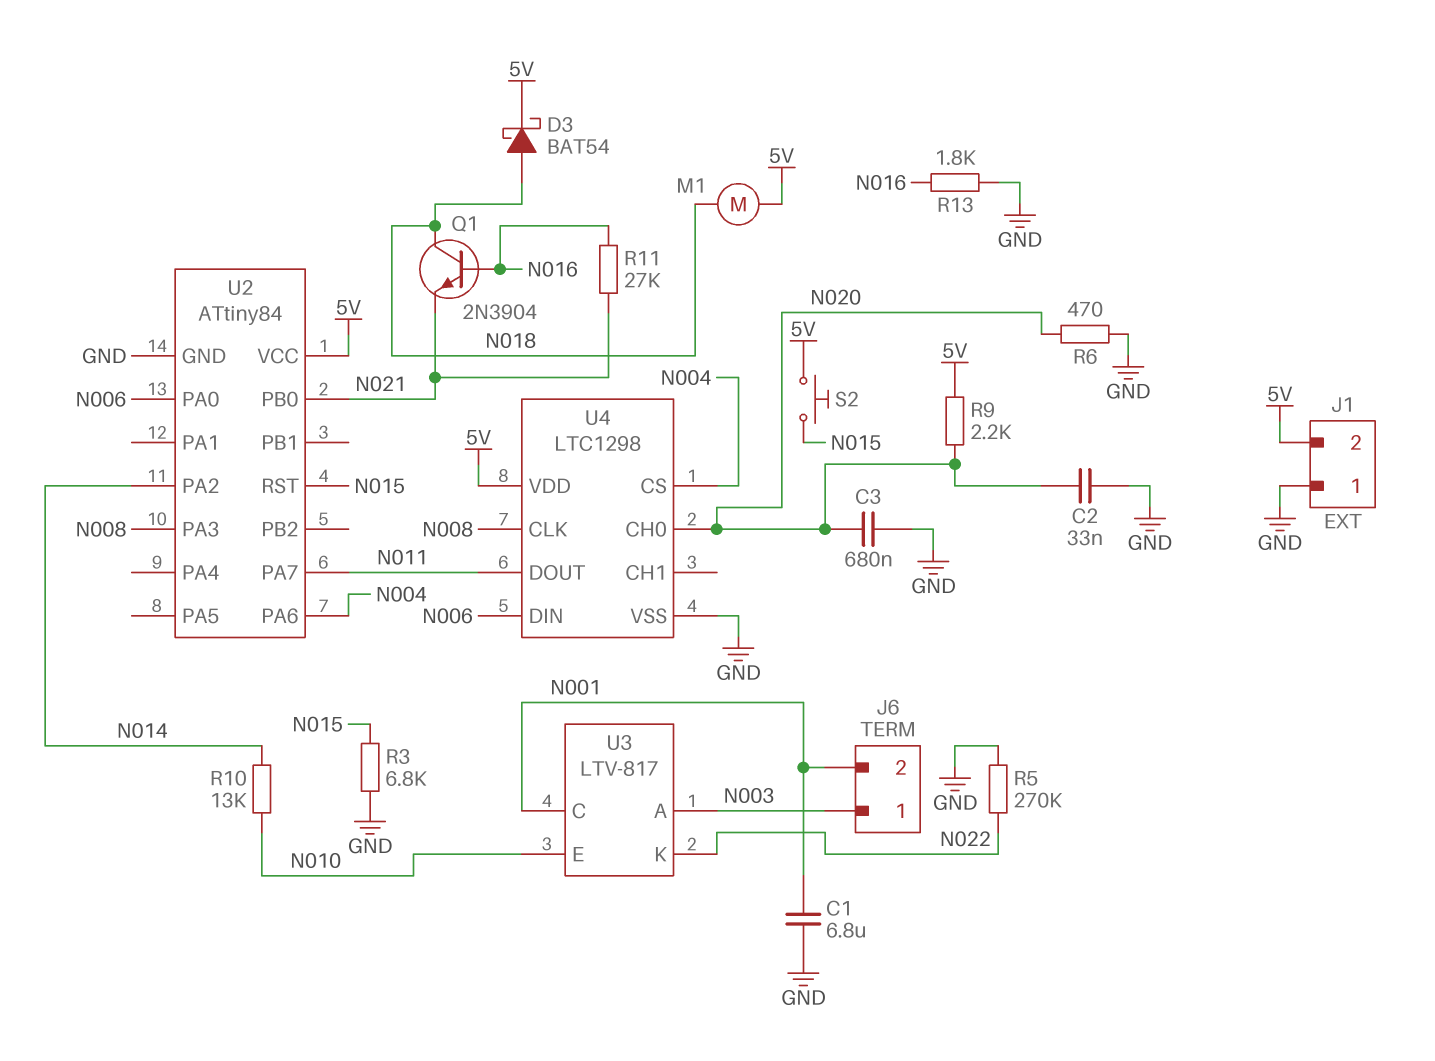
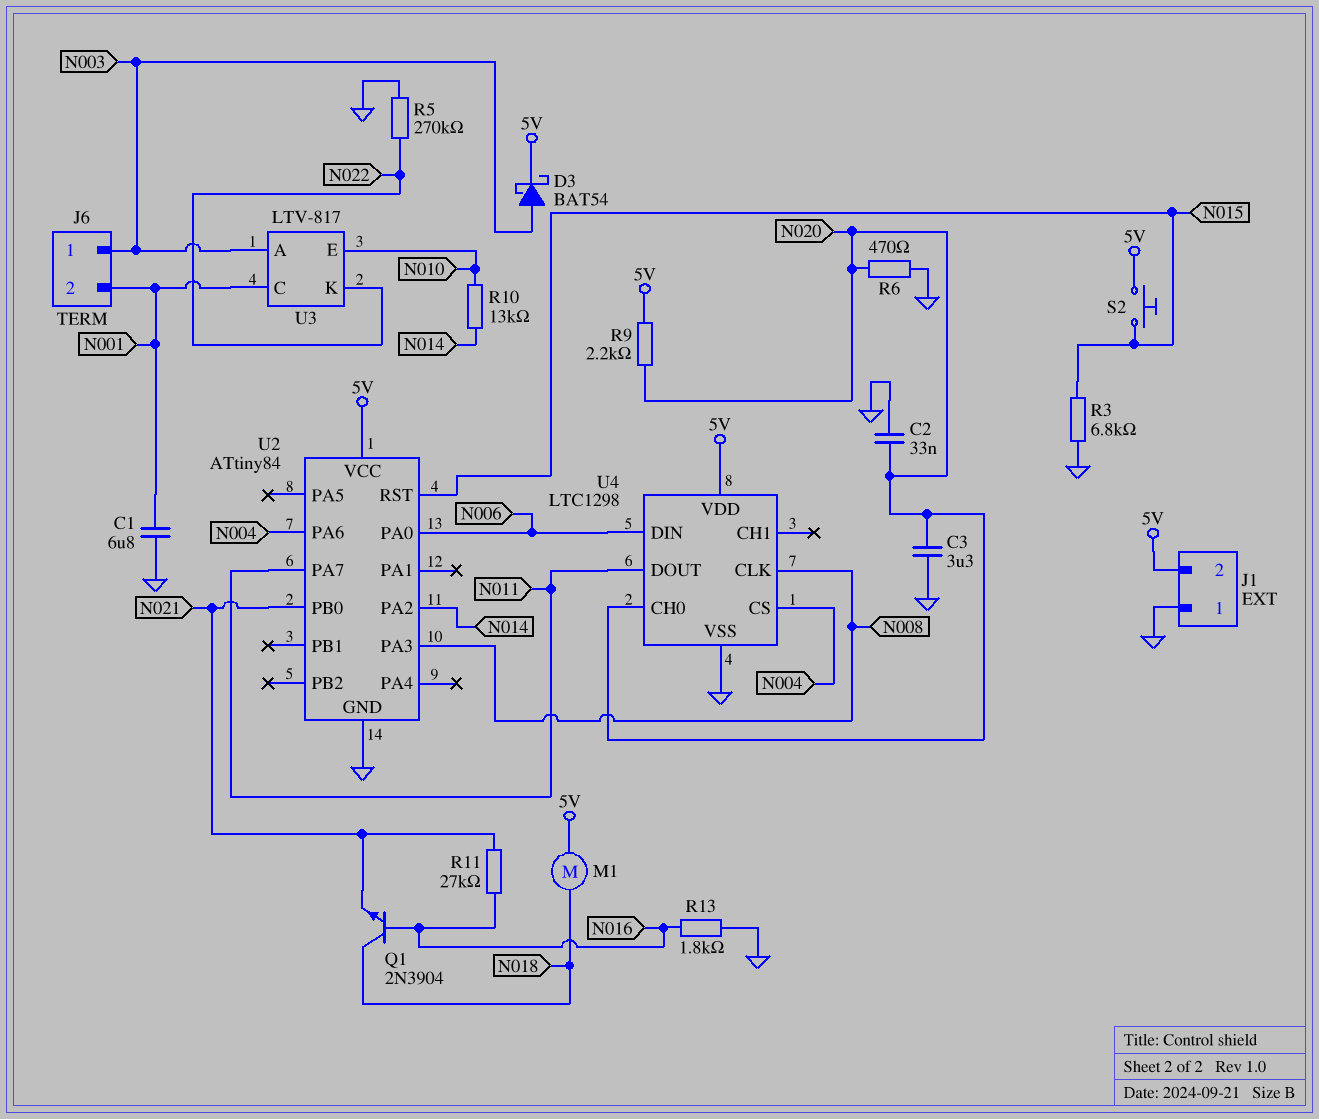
C3: 680nF (GND, N020) -> 3.3uF (GND, N020)
D3: schottky BAT54 (A N018, K 5V) -> schottky BAT54 (A N003, K 5V)

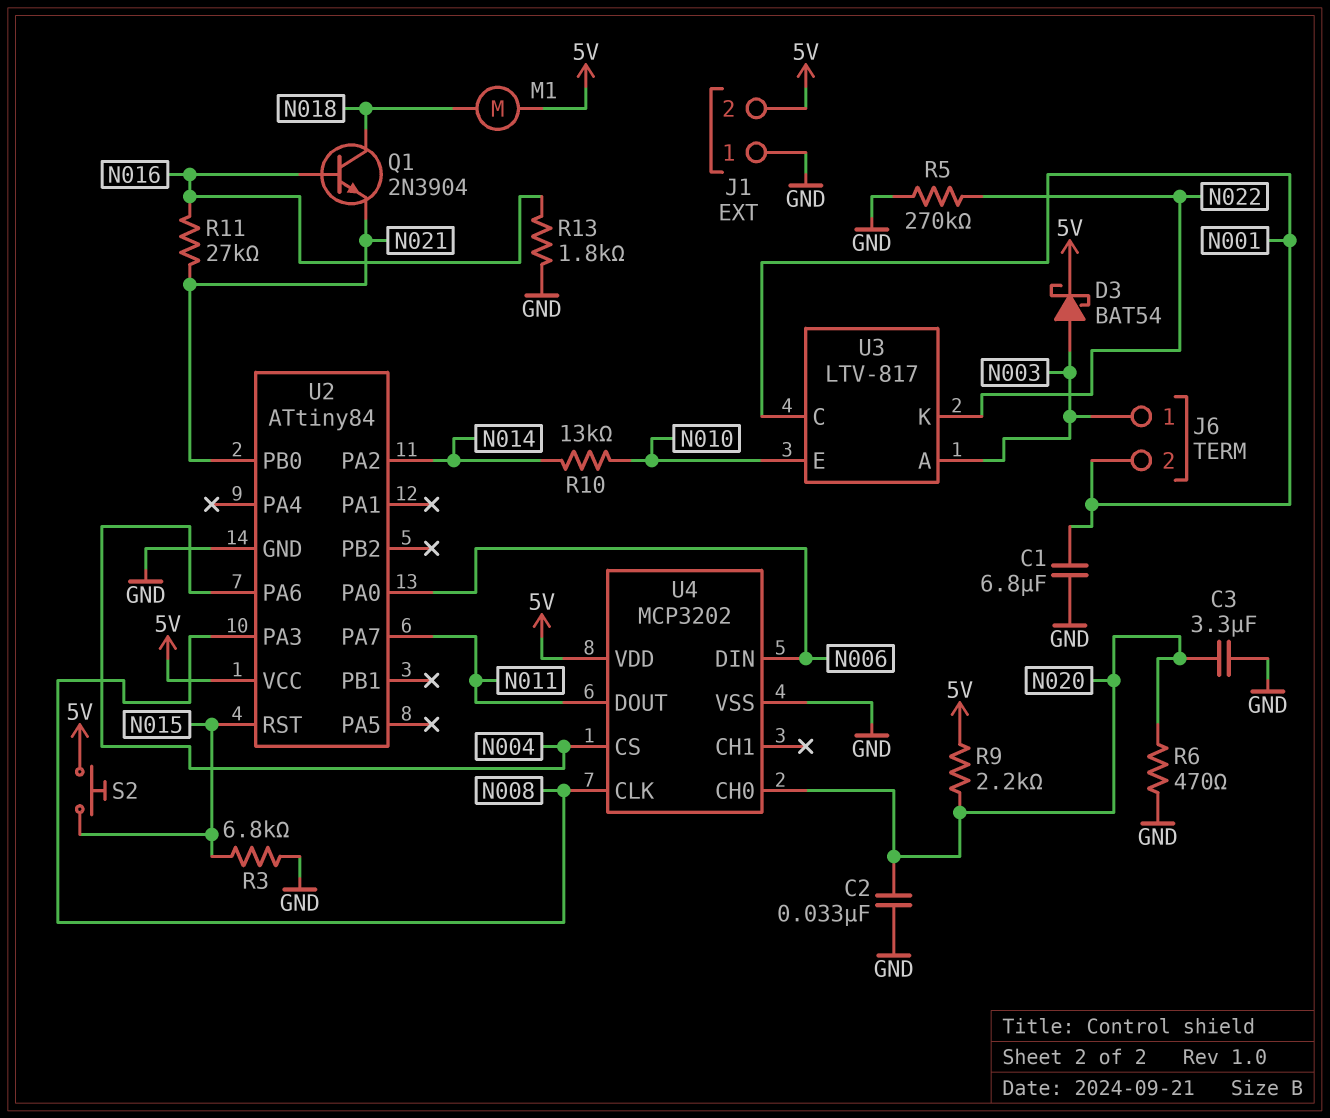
U4: LTC1298 -> MCP3202

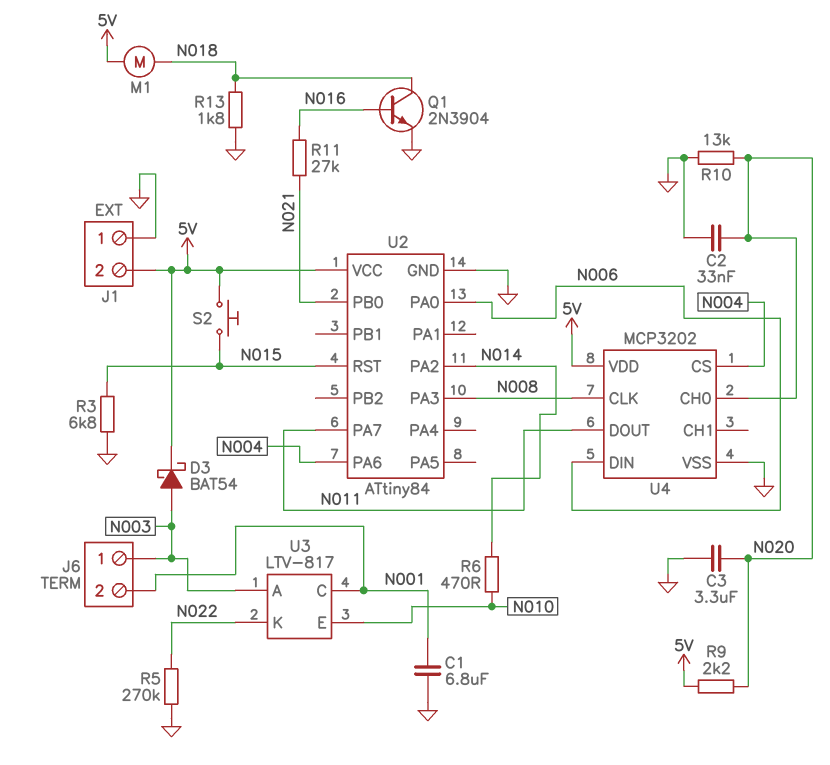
Q1: NPN 2N3904 (B N016, C N018, E N021) -> NPN 2N3904 (B N016, C N018, E GND)
R6: 470 (GND, N020) -> 470 (N010, N014)
R10: 13k (N010, N014) -> 13k (GND, N020)
R13: 1.8k (GND, N016) -> 1.8k (GND, N018)

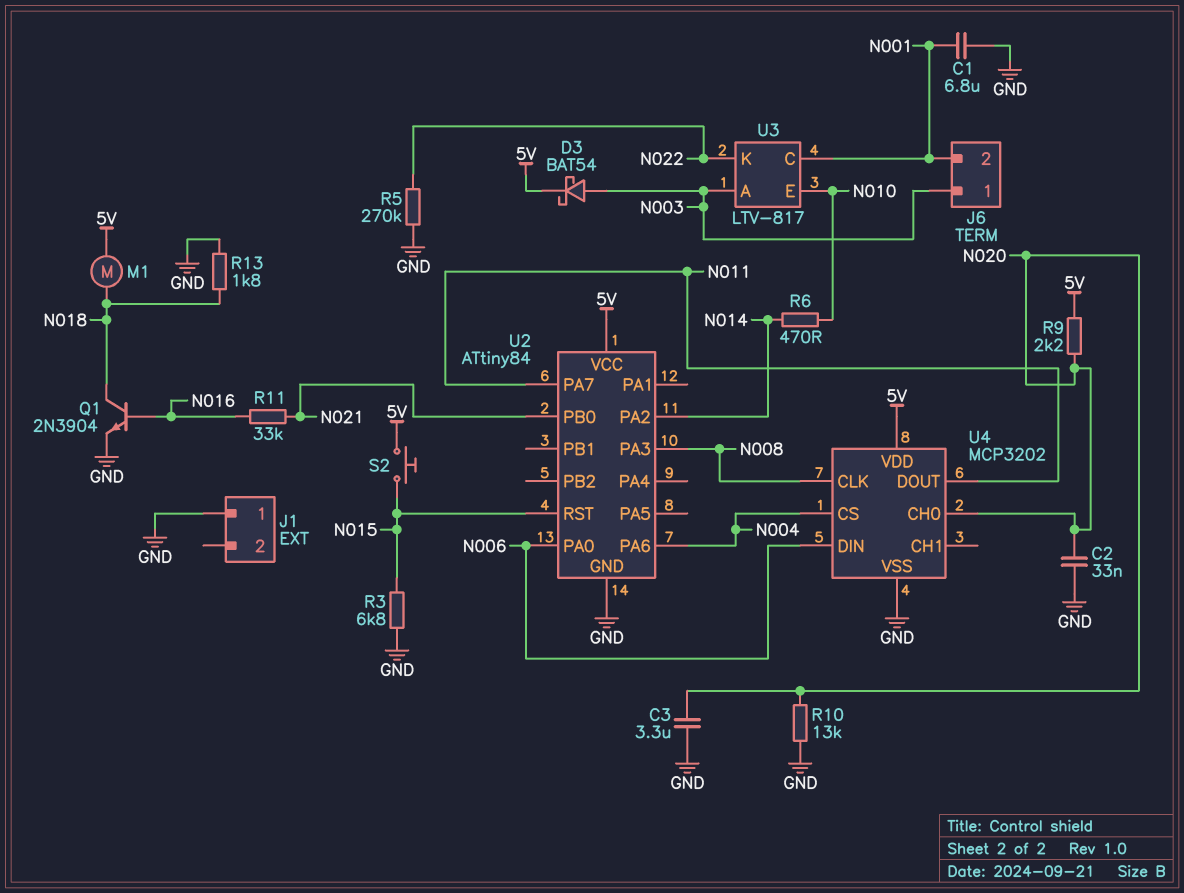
J1 pin 2: 5V -> none
R11: 27k (N016, N021) -> 33k (N016, N021)

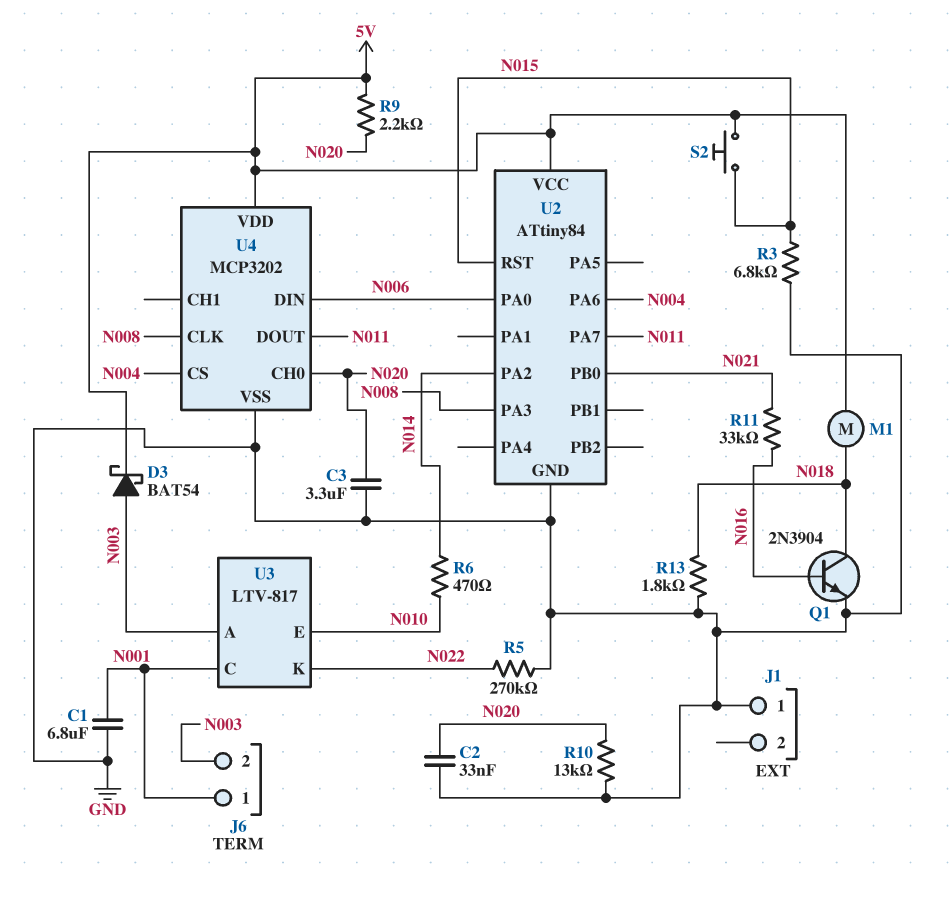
J6 pin 1: N003 -> N001
J6 pin 2: N001 -> N003

